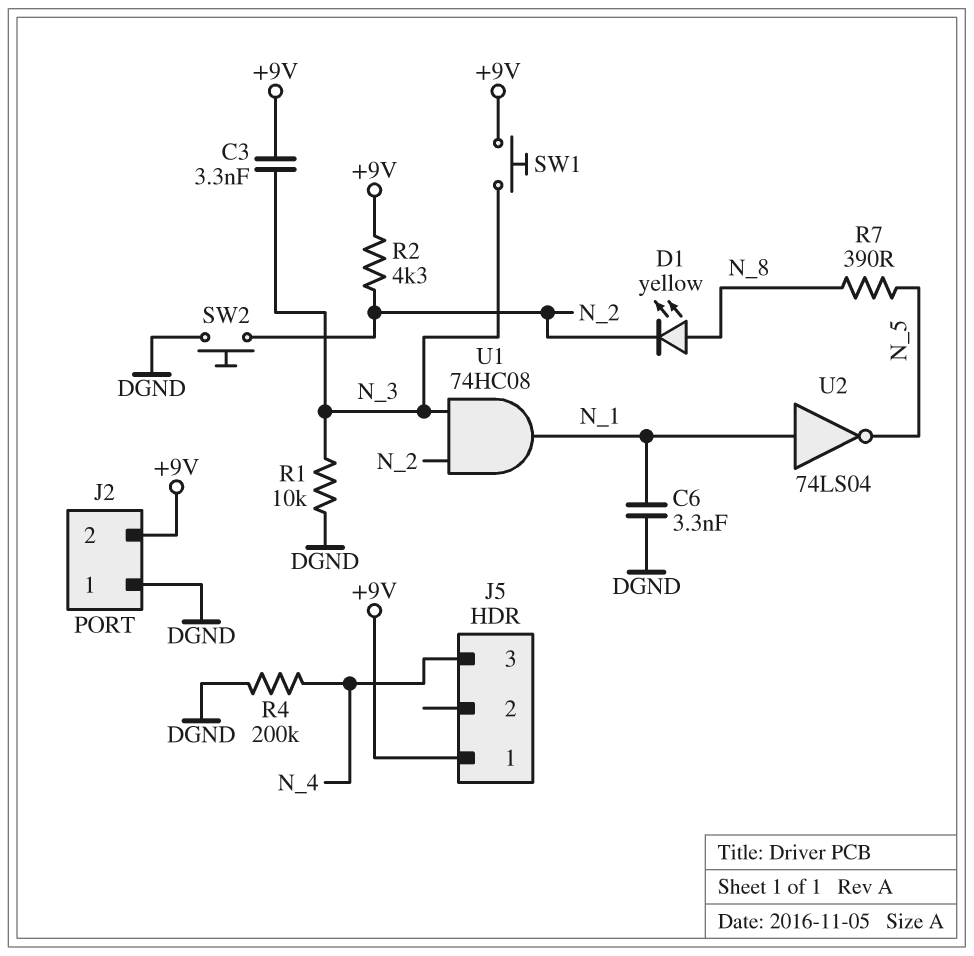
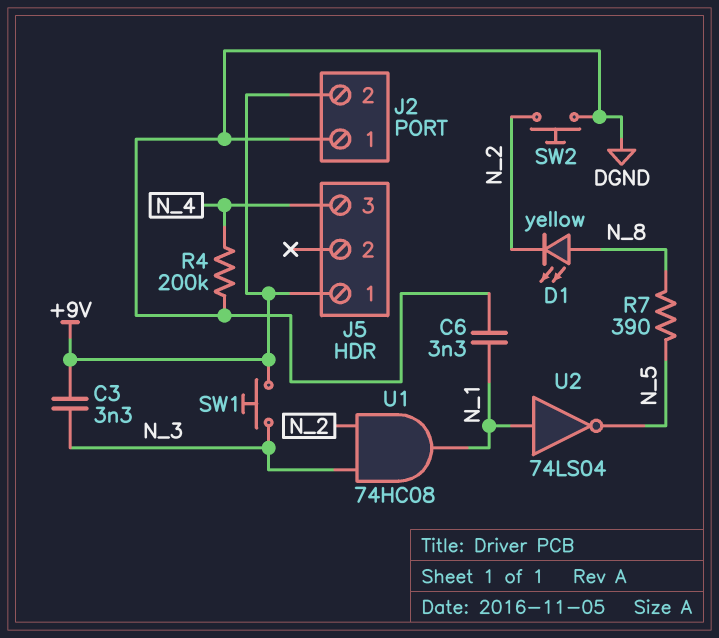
R1: 10k (DGND, N_3) -> none
R2: 4.3k (+9V, N_2) -> none

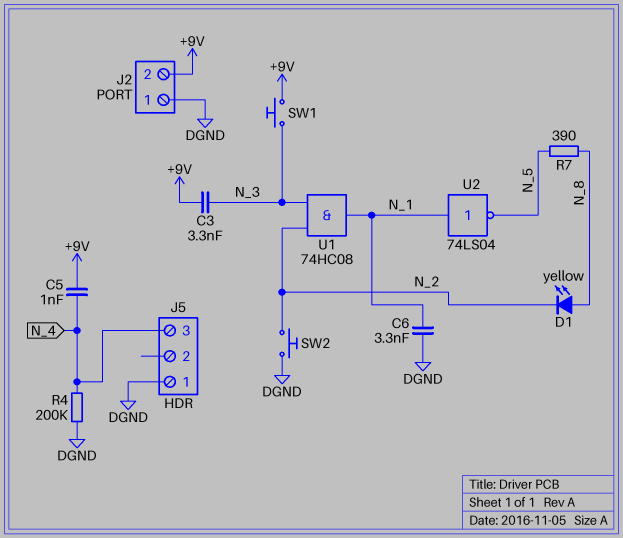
C5: none -> 1nF (+9V, N_4)
J5 pin 1: +9V -> DGND

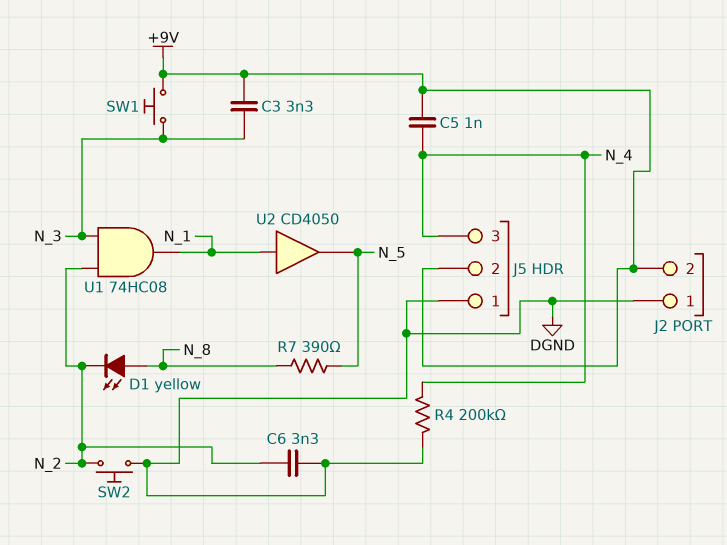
C6: 3.3nF (DGND, N_1) -> 3.3nF (DGND, N_2)
J5 pin 2: none -> +9V
U2: NOT 74LS04 (in N_1, out N_5) -> buffer CD4050 (in N_1, out N_5)

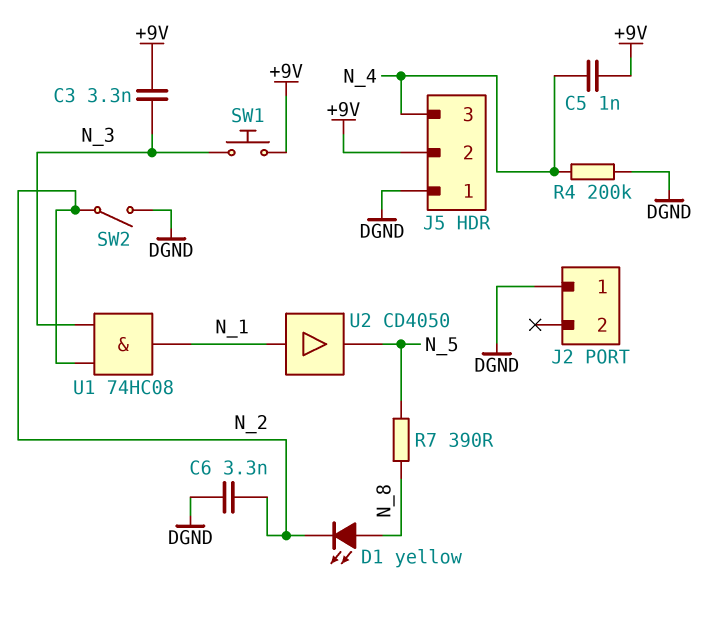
J2 pin 2: +9V -> none
SW2: button (DGND, N_2) -> switch (DGND, N_2)

